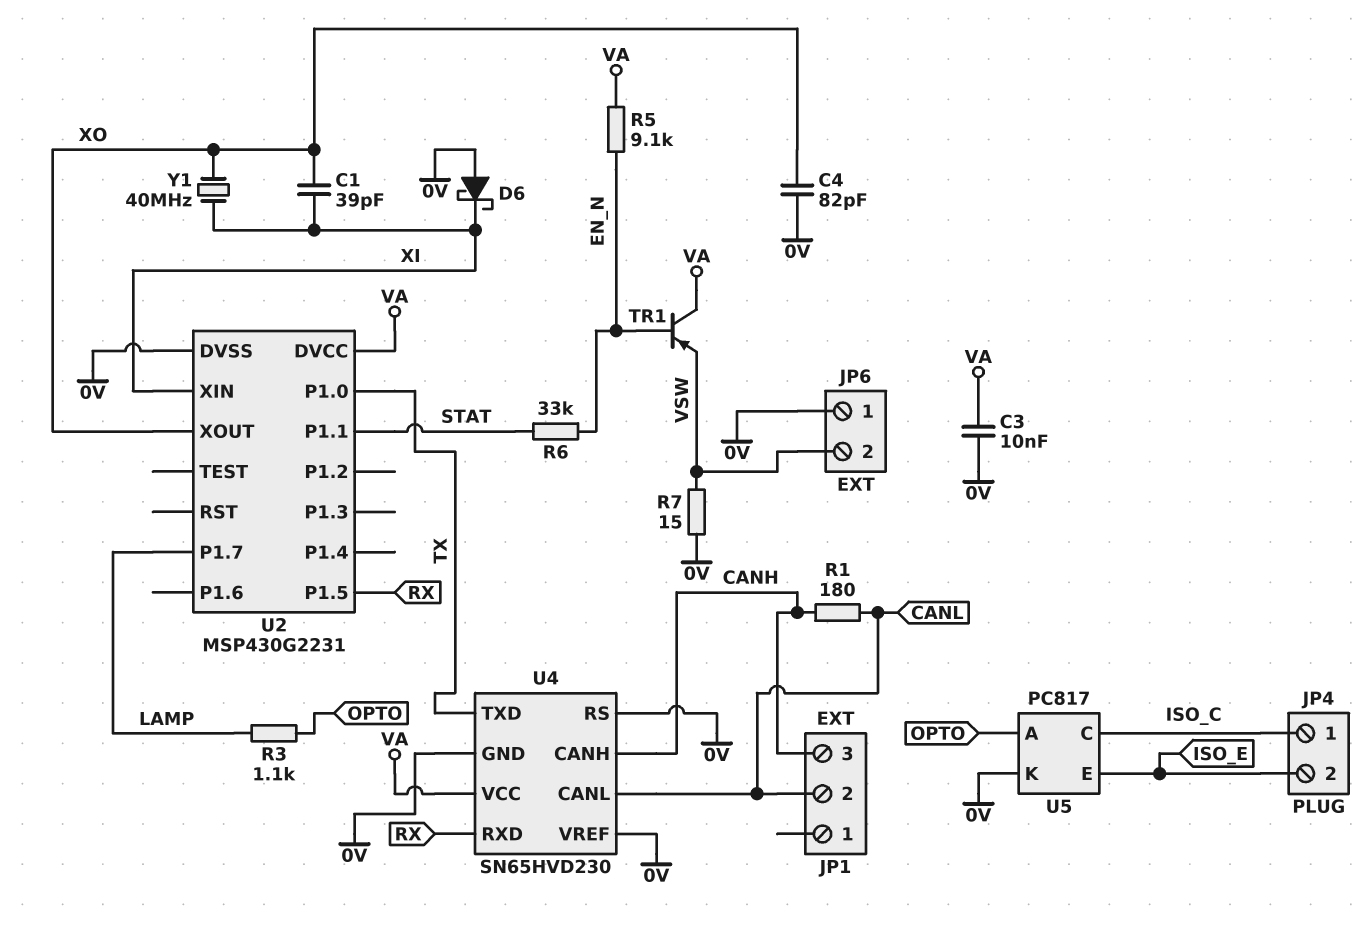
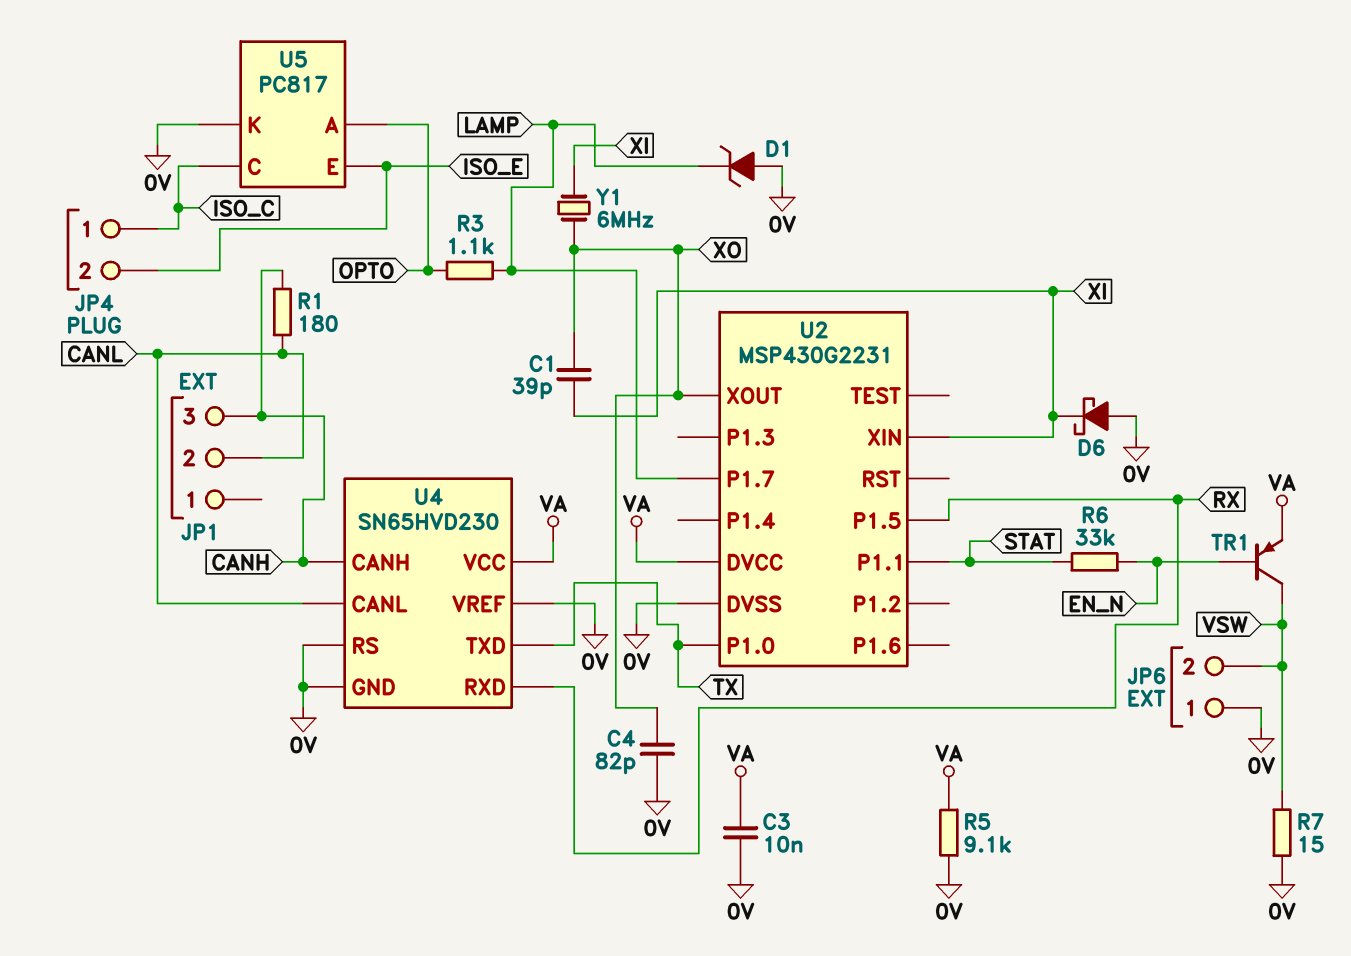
D1: none -> zener (A 0V, K LAMP)
R5: 9.1k (EN_N, VA) -> 9.1k (0V, VA)
TR1: PNP (B EN_N, C VA, E VSW) -> PNP (B EN_N, C VSW, E VA)
Y1: 40MHz (XI, XO) -> 6MHz (XI, XO)

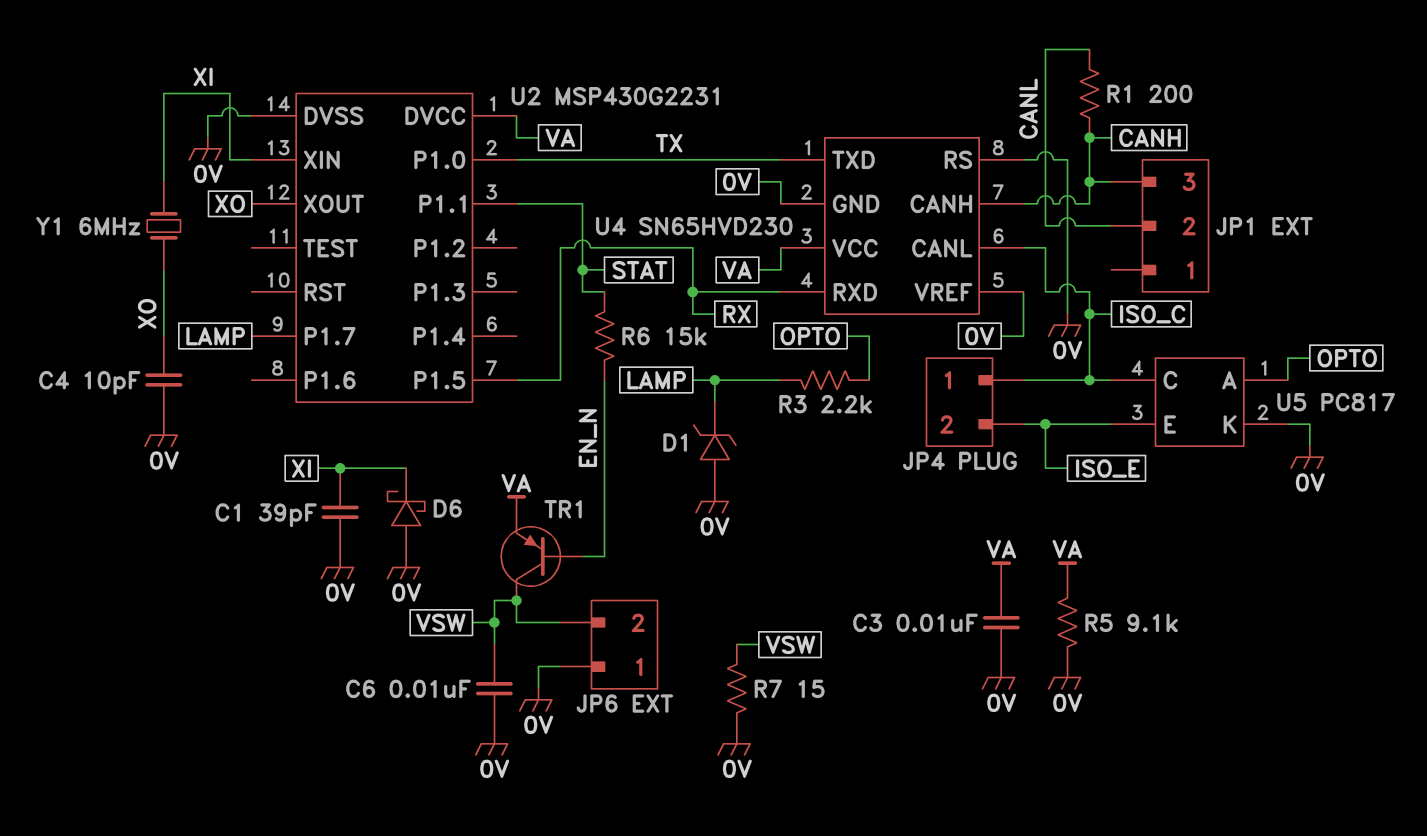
C1: 39pF (XI, XO) -> 39pF (0V, XI)
C4: 82pF (0V, XO) -> 10pF (0V, XO)
C6: none -> 10nF (0V, VSW)
R1: 180 (CANH, CANL) -> 200 (CANH, CANL)
R3: 1.1k (LAMP, OPTO) -> 2.2k (LAMP, OPTO)
R6: 33k (EN_N, STAT) -> 15k (EN_N, STAT)
U4 pin CANL: CANL -> ISO_C

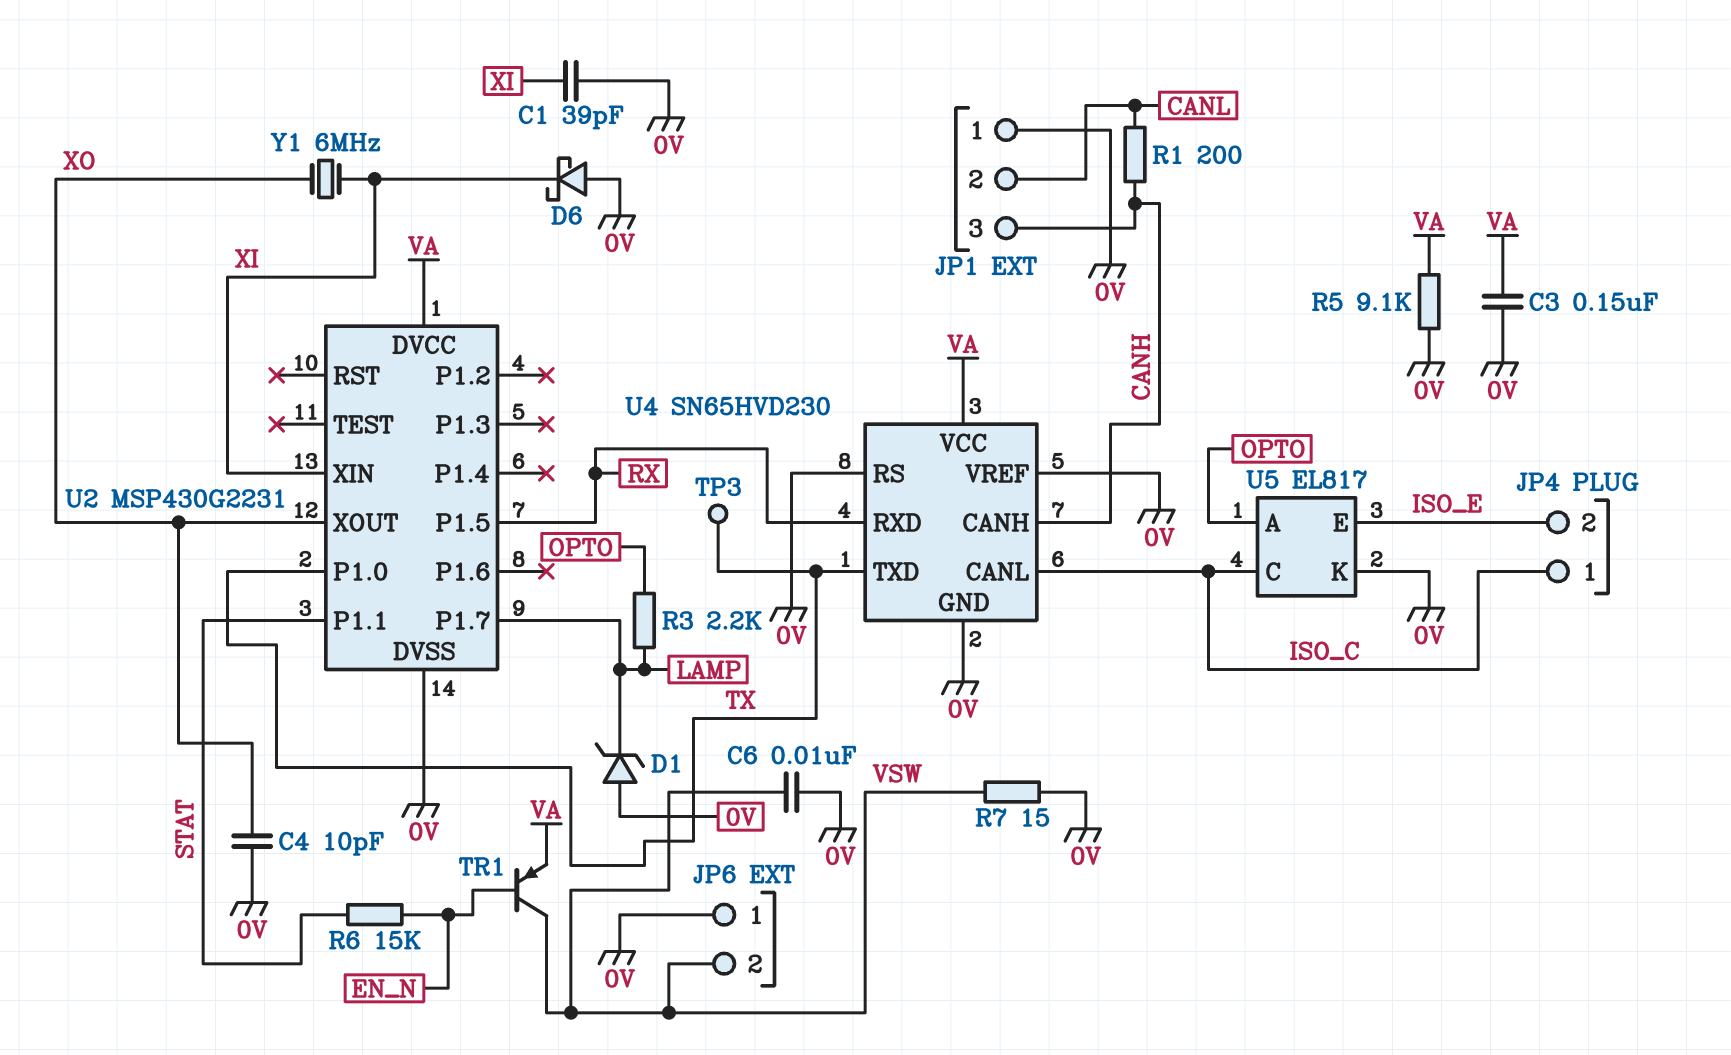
C3: 10nF (0V, VA) -> 150nF (0V, VA)
JP1 pin 1: none -> 0V
TP3: none -> test point (TX)
U5: PC817 -> EL817

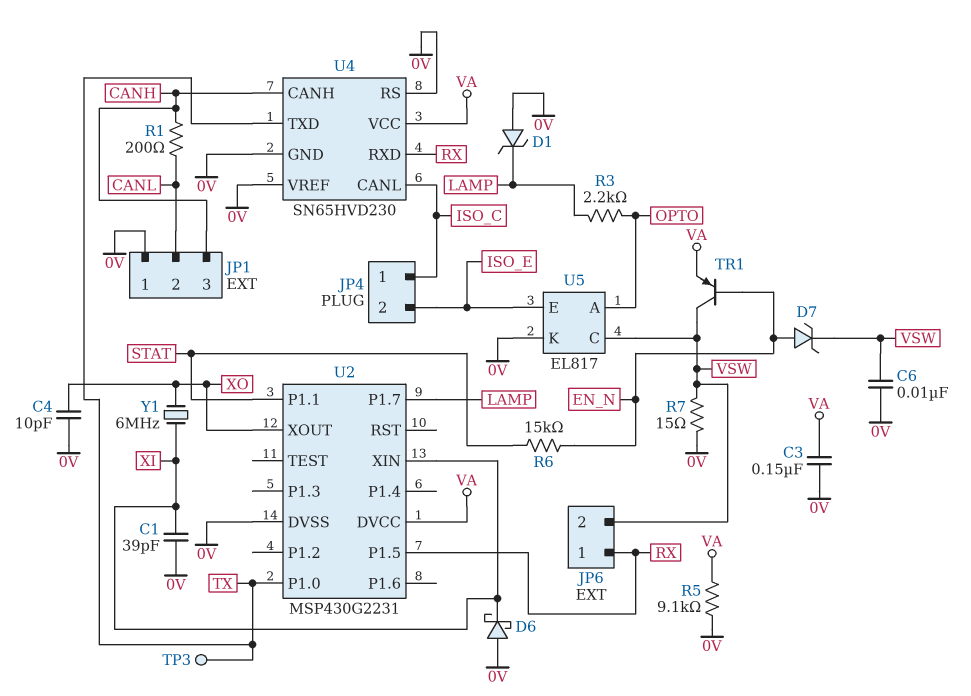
D7: none -> zener (A EN_N, K VSW)
JP6 pin 1: 0V -> RX
U5 pin C: ISO_C -> VSW

